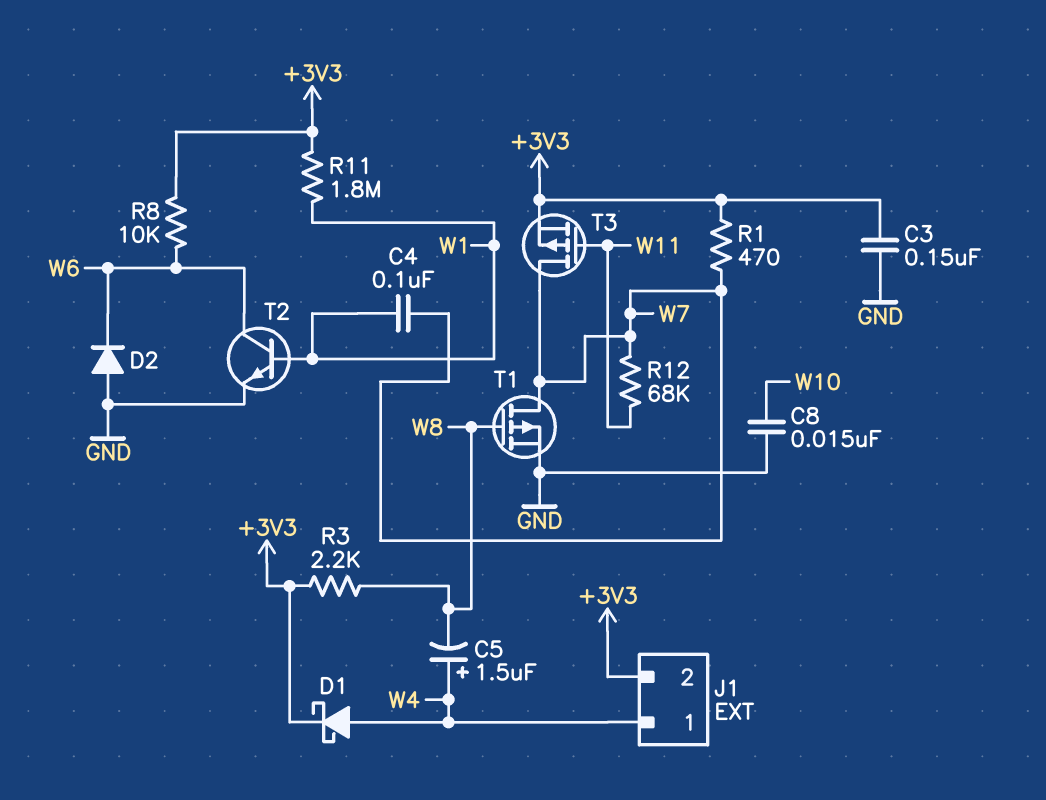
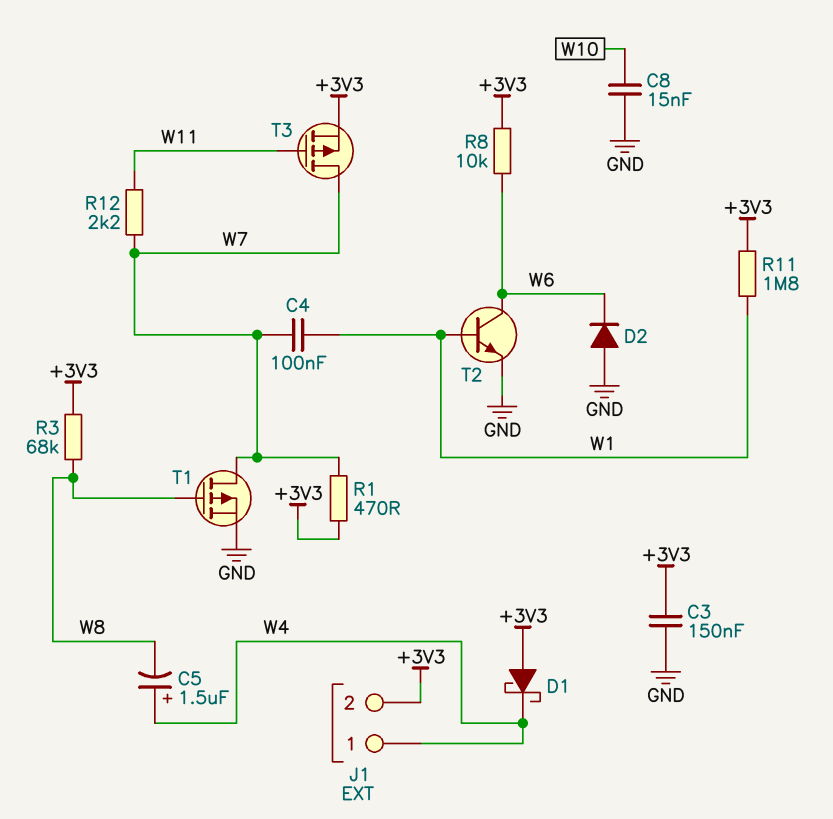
D1: schottky (A W4, K +3V3) -> schottky (A +3V3, K W4)
R3: 2.2k (+3V3, W8) -> 68k (+3V3, W8)
R12: 68k (W7, W11) -> 2.2k (W7, W11)

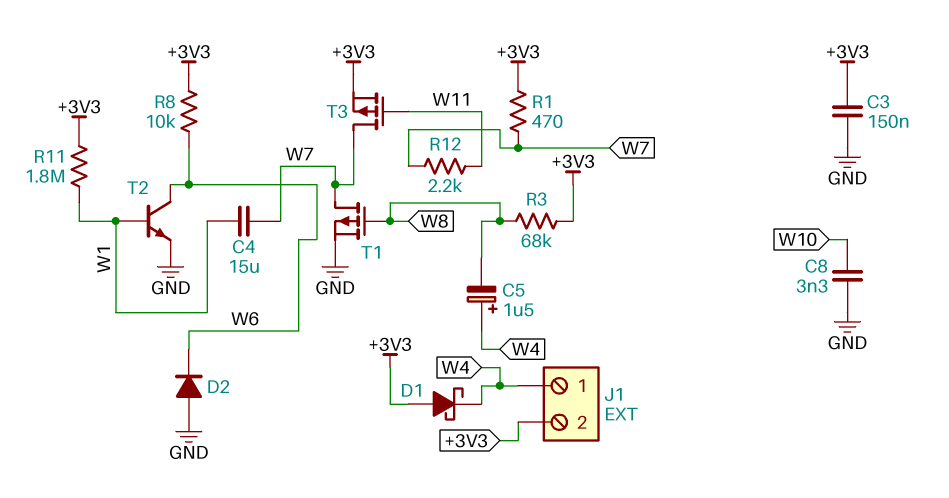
C4: 100nF (W1, W7) -> 15uF (W1, W7)
C8: 15nF (GND, W10) -> 3.3nF (GND, W10)

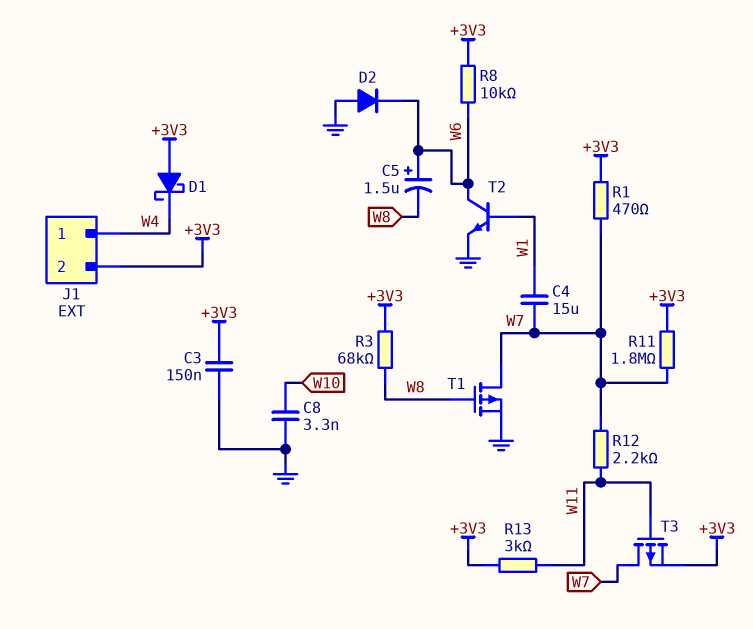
C5: 1.5uF (plus W4, minus W8) -> 1.5uF (plus W6, minus W8)
R11: 1.8M (+3V3, W1) -> 1.8M (+3V3, W7)
R13: none -> 3k (+3V3, W11)

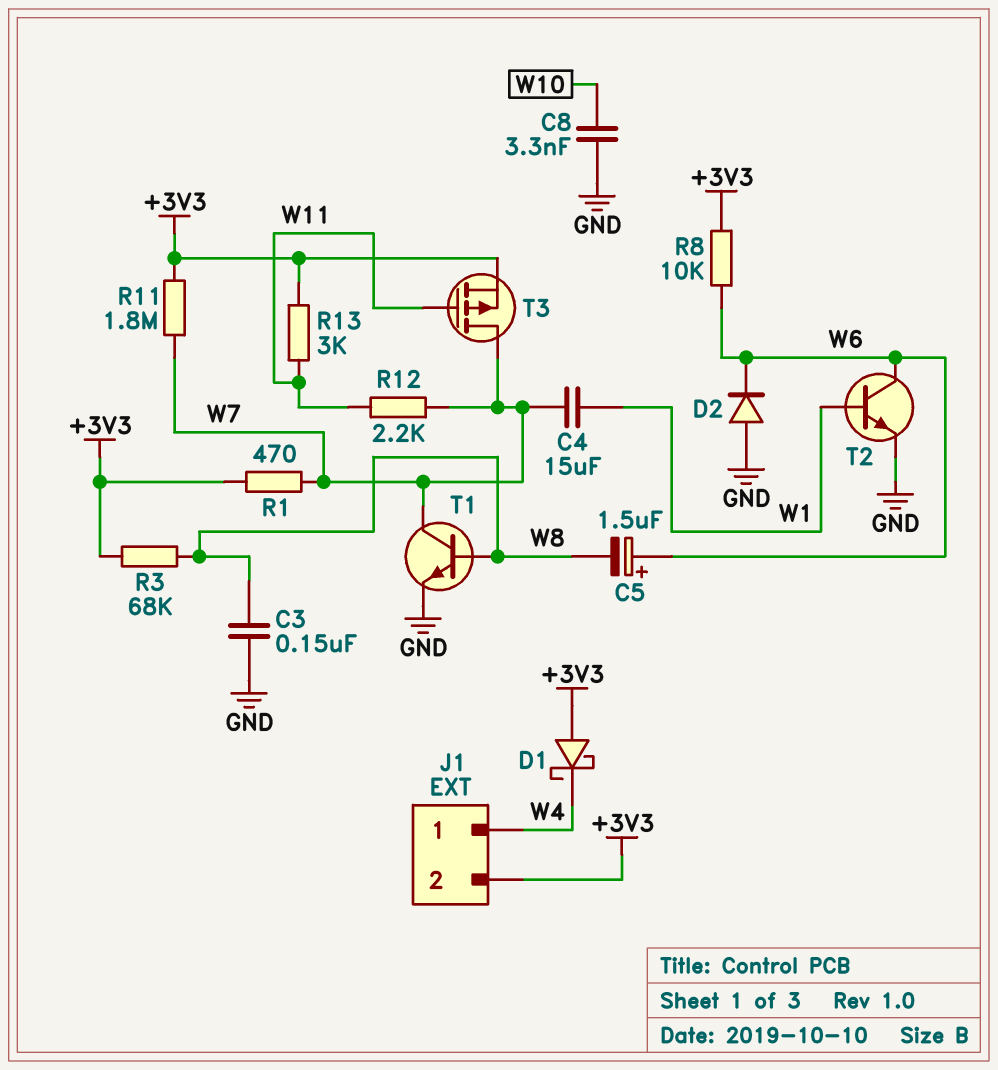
C3: 150nF (+3V3, GND) -> 150nF (GND, W8)
T1: PMOS (G W8, D W7, S GND) -> NPN (B W8, C W7, E GND)

